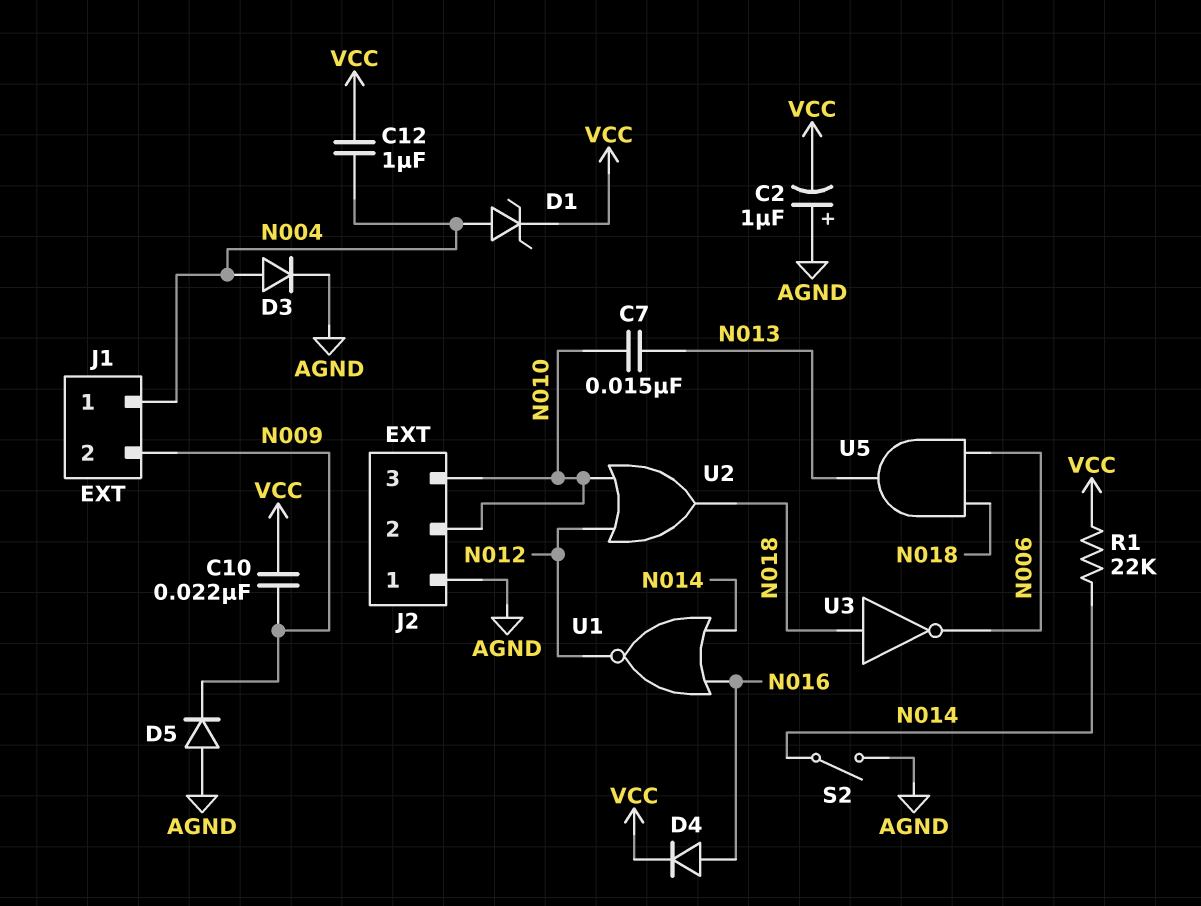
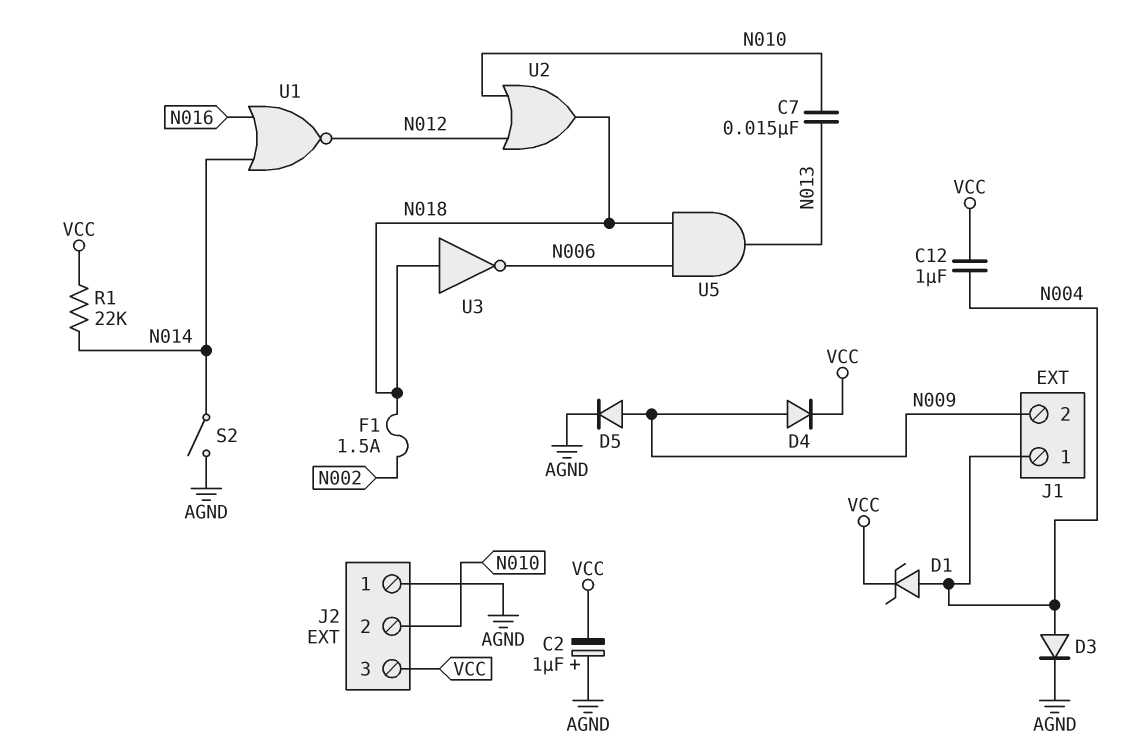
C10: 22nF (N009, VCC) -> none
D4: diode (A N016, K VCC) -> diode (A N009, K VCC)
D5: diode (A AGND, K N009) -> diode (A N009, K AGND)
F1: none -> 1.5A (N002, N018)
J2 pin 3: N010 -> VCC

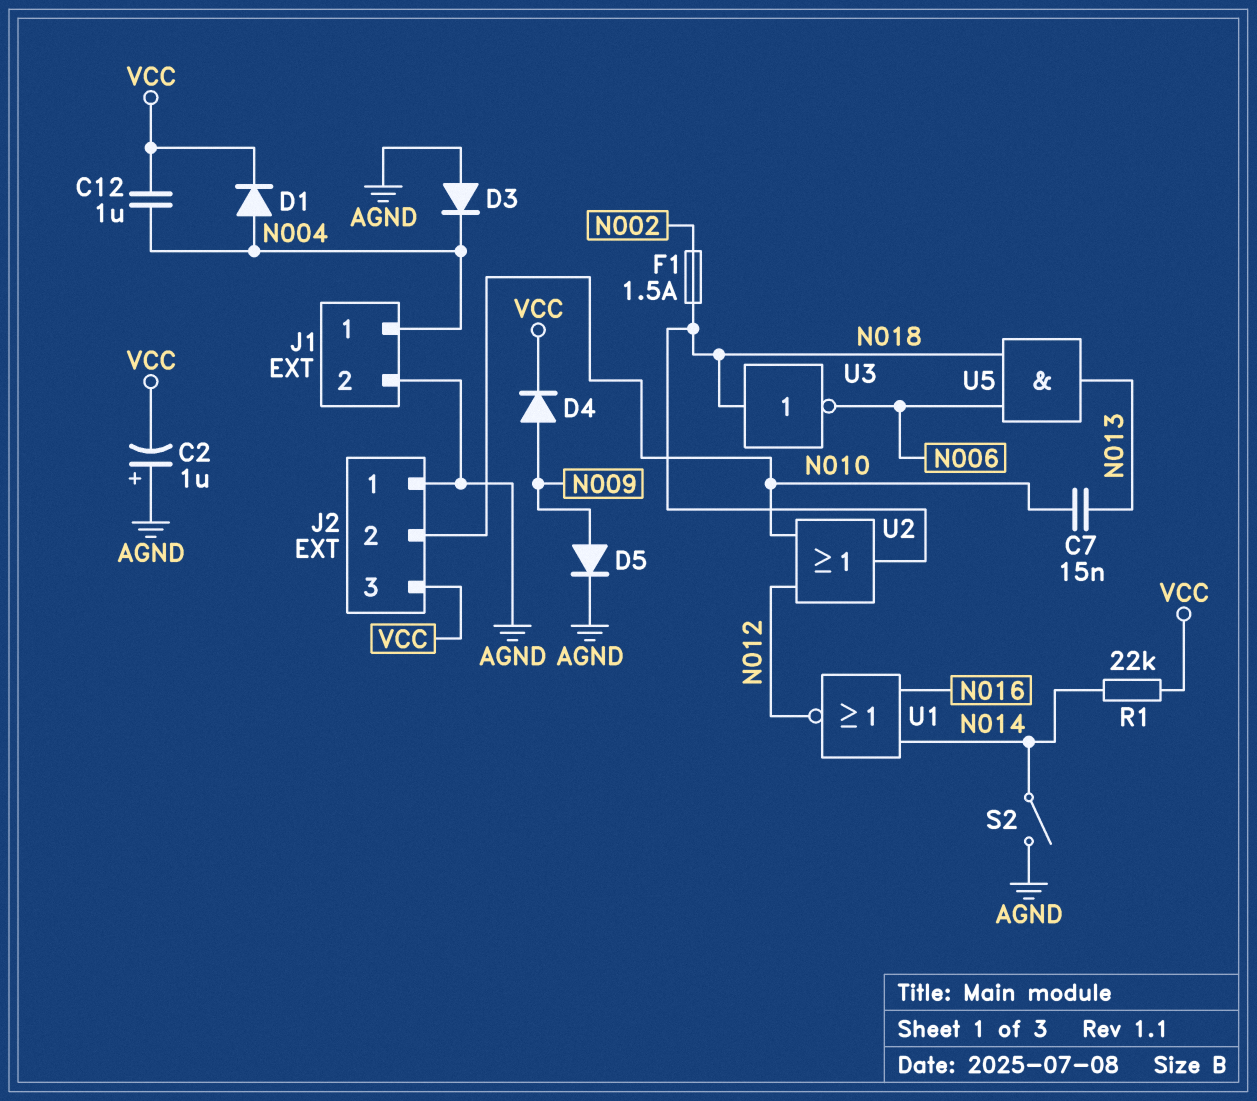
D1: zener (A N004, K VCC) -> diode (A N004, K VCC)
D3: diode (A N004, K AGND) -> diode (A AGND, K N004)
J1 pin 2: N009 -> AGND

